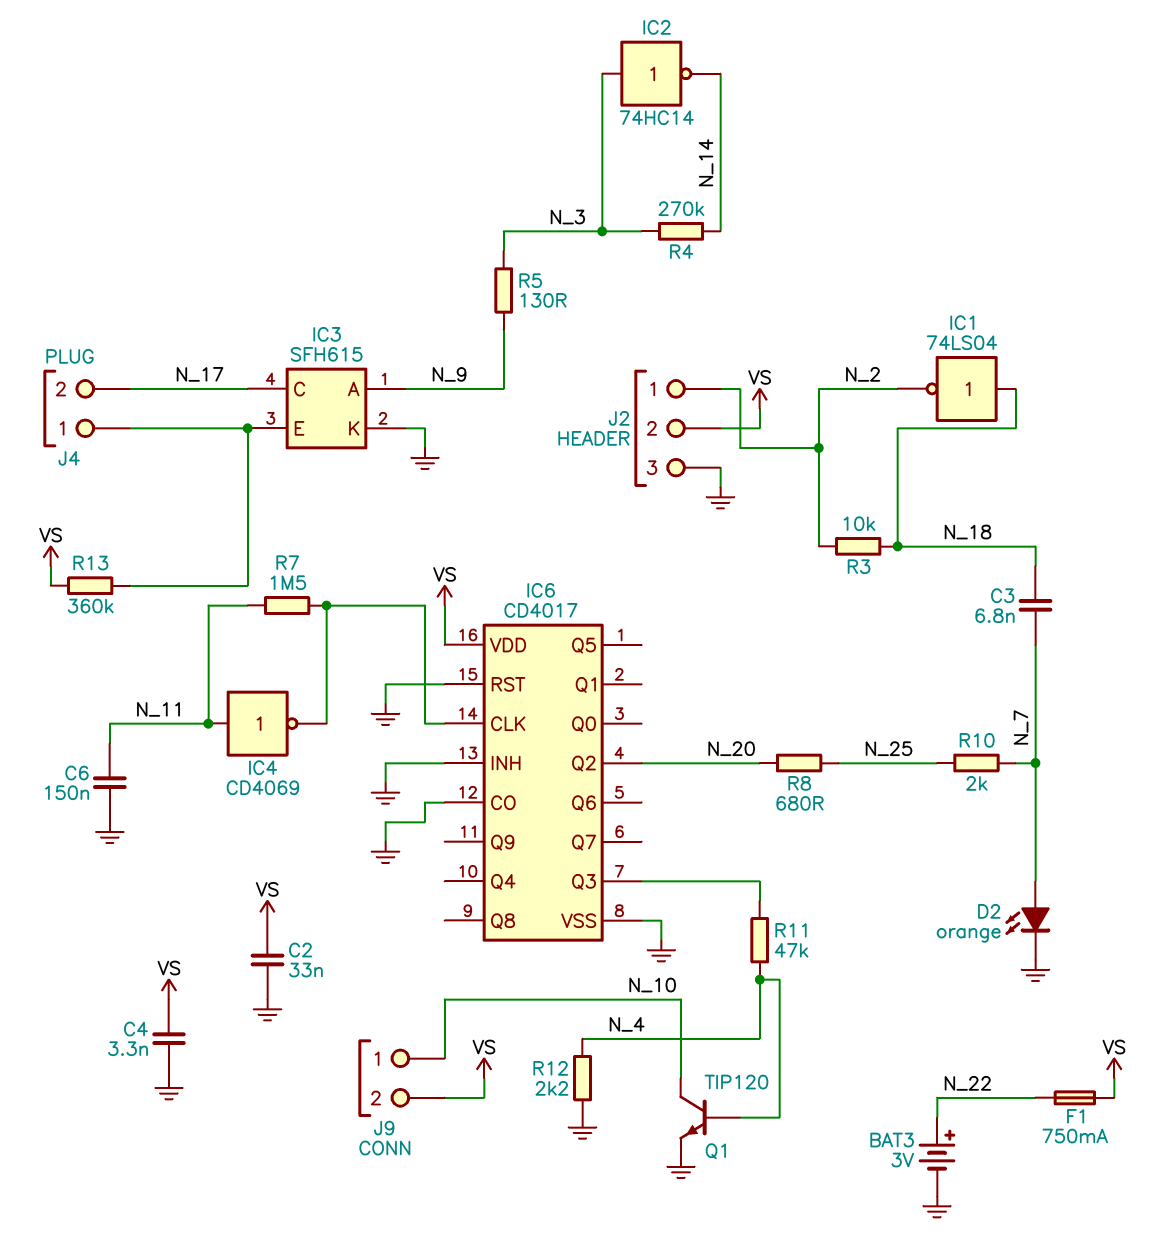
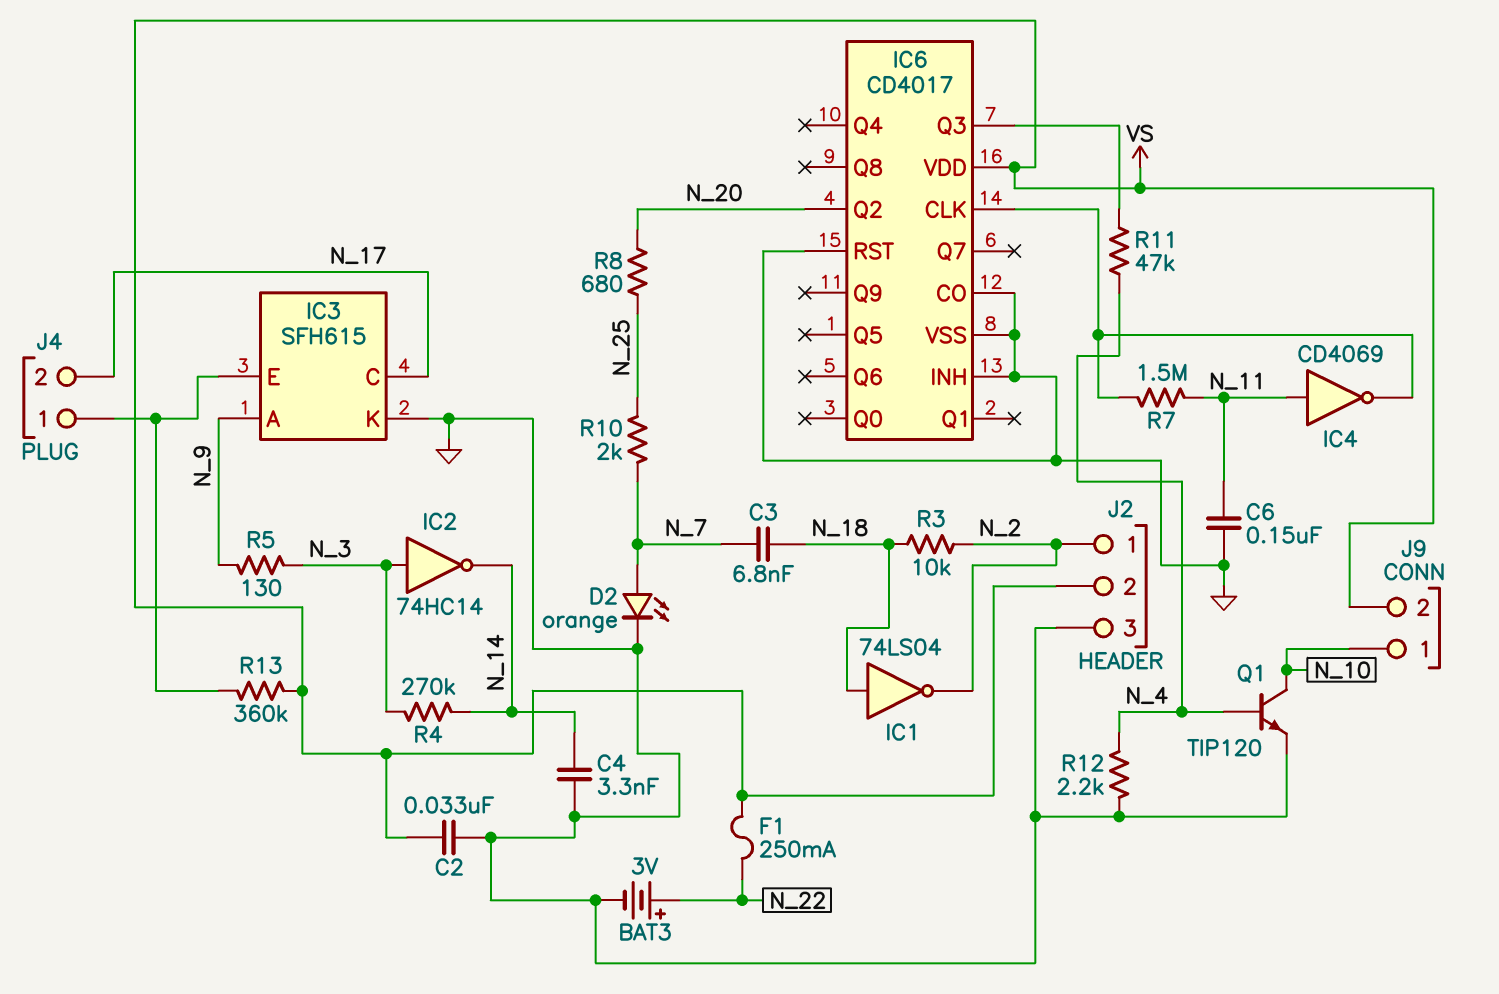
C4: 3.3nF (GND, VS) -> 3.3nF (GND, N_14)
F1: 750mA (N_22, VS) -> 250mA (N_22, VS)

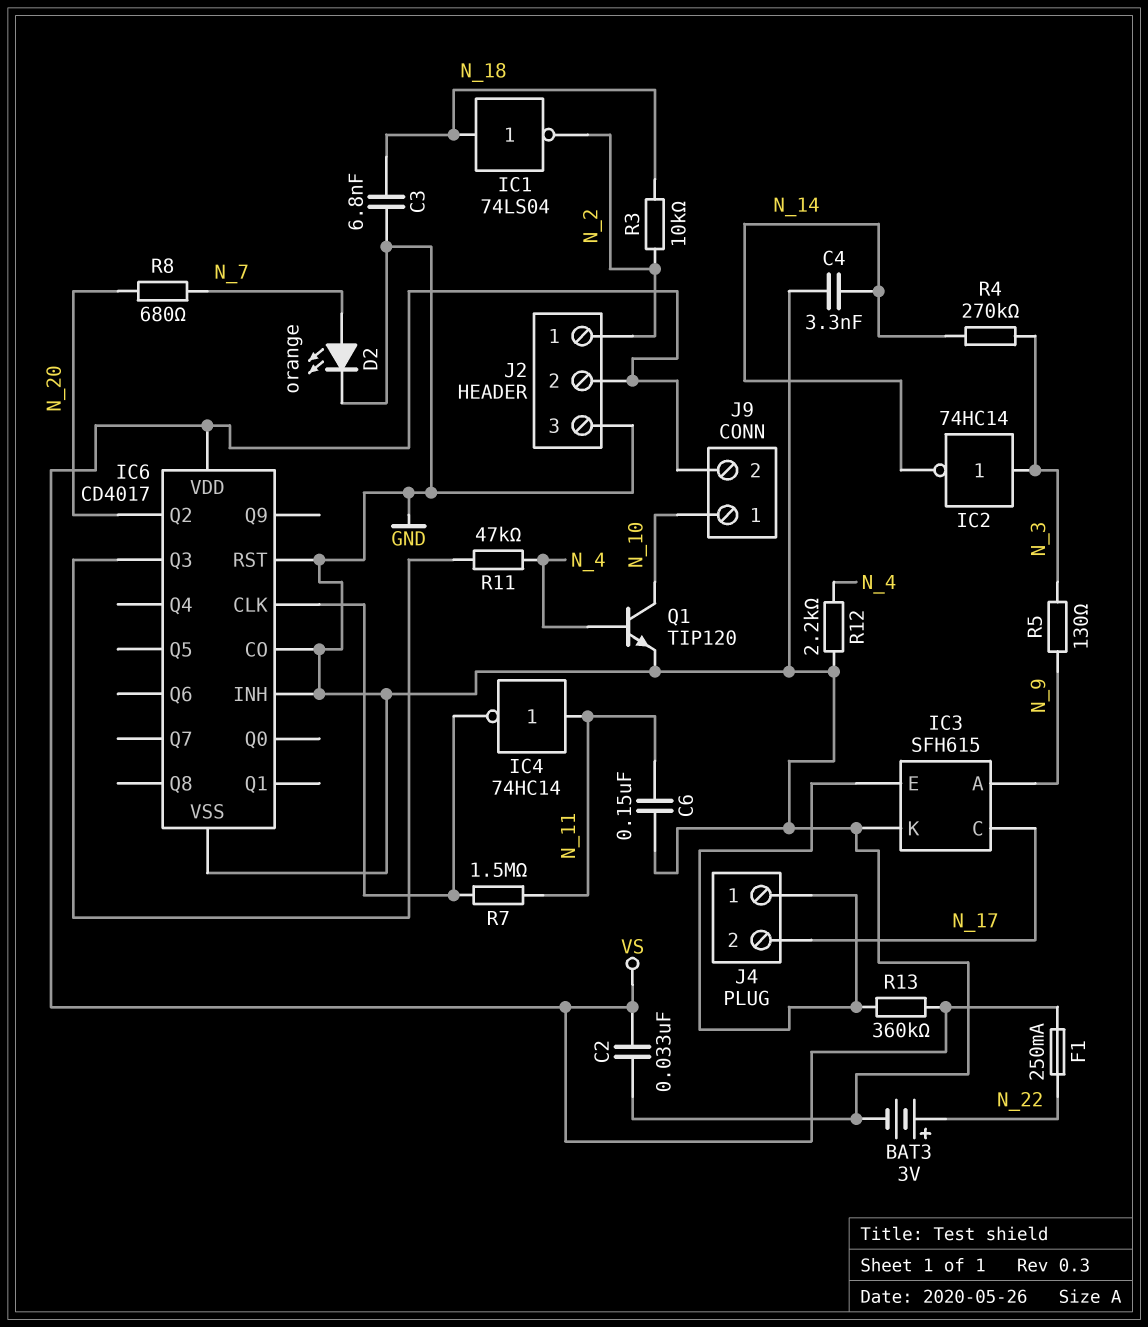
C3: 6.8nF (N_7, N_18) -> 6.8nF (GND, N_18)
IC4: NOT CD4069 (in N_11, out IC6/CLK) -> NOT 74HC14 (in N_11, out IC6/CLK)
R8: 680 (N_20, N_25) -> 680 (N_7, N_20)
R10: 2k (N_7, N_25) -> none

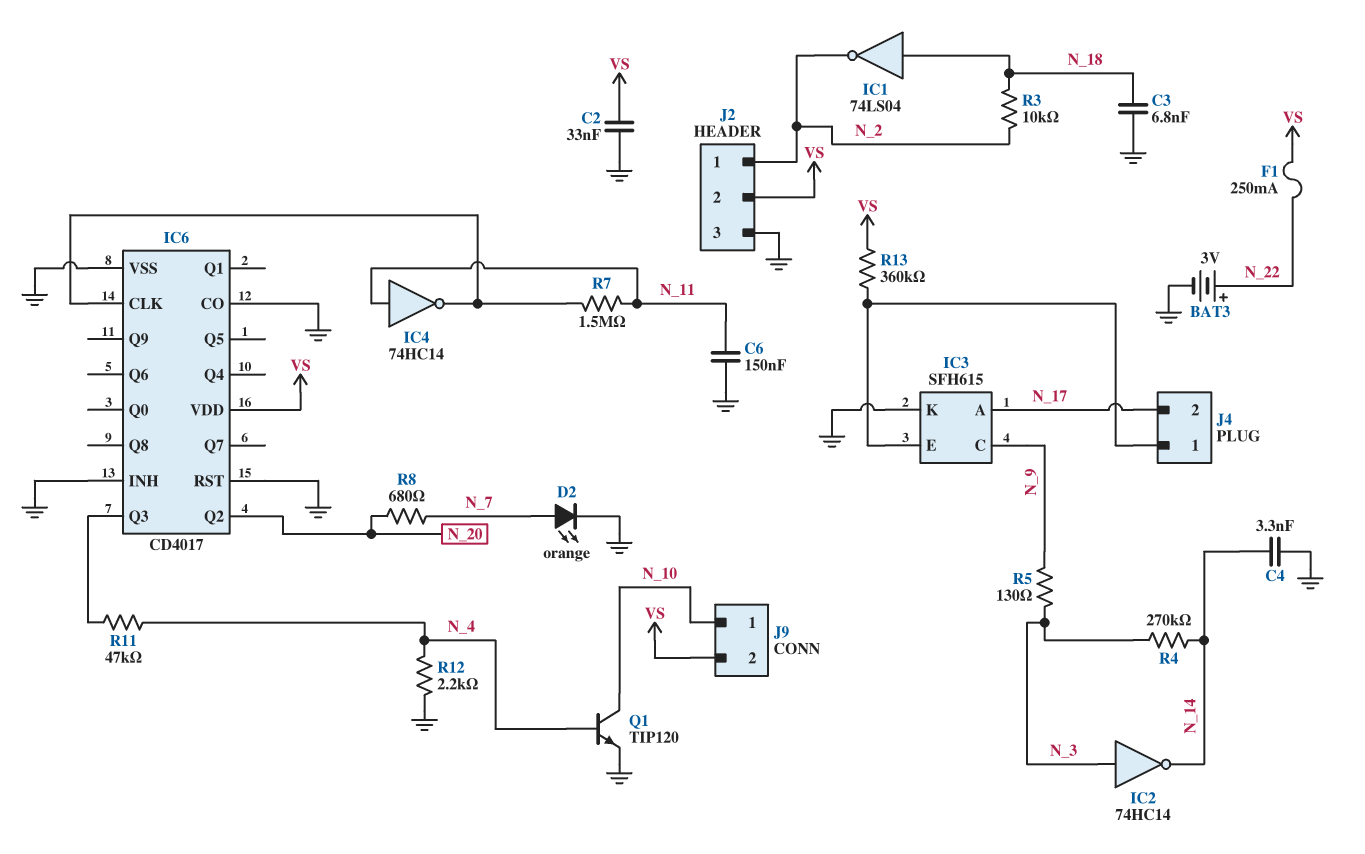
IC3 pin A: N_9 -> N_17
IC3 pin C: N_17 -> N_9

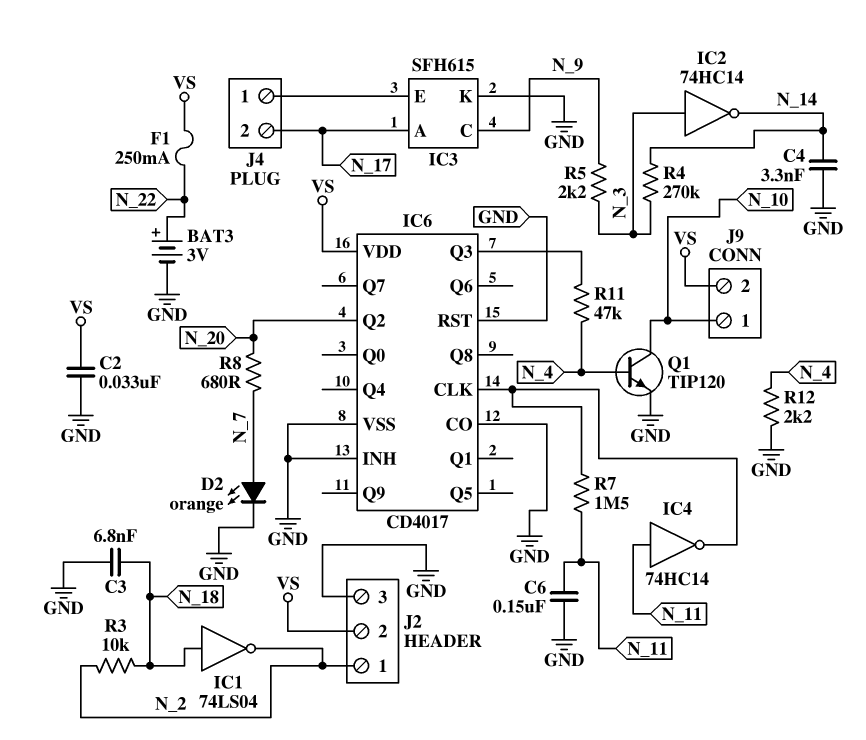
R5: 130 (N_3, N_9) -> 2.2k (N_3, N_9)
R13: 360k (IC3/E, VS) -> none

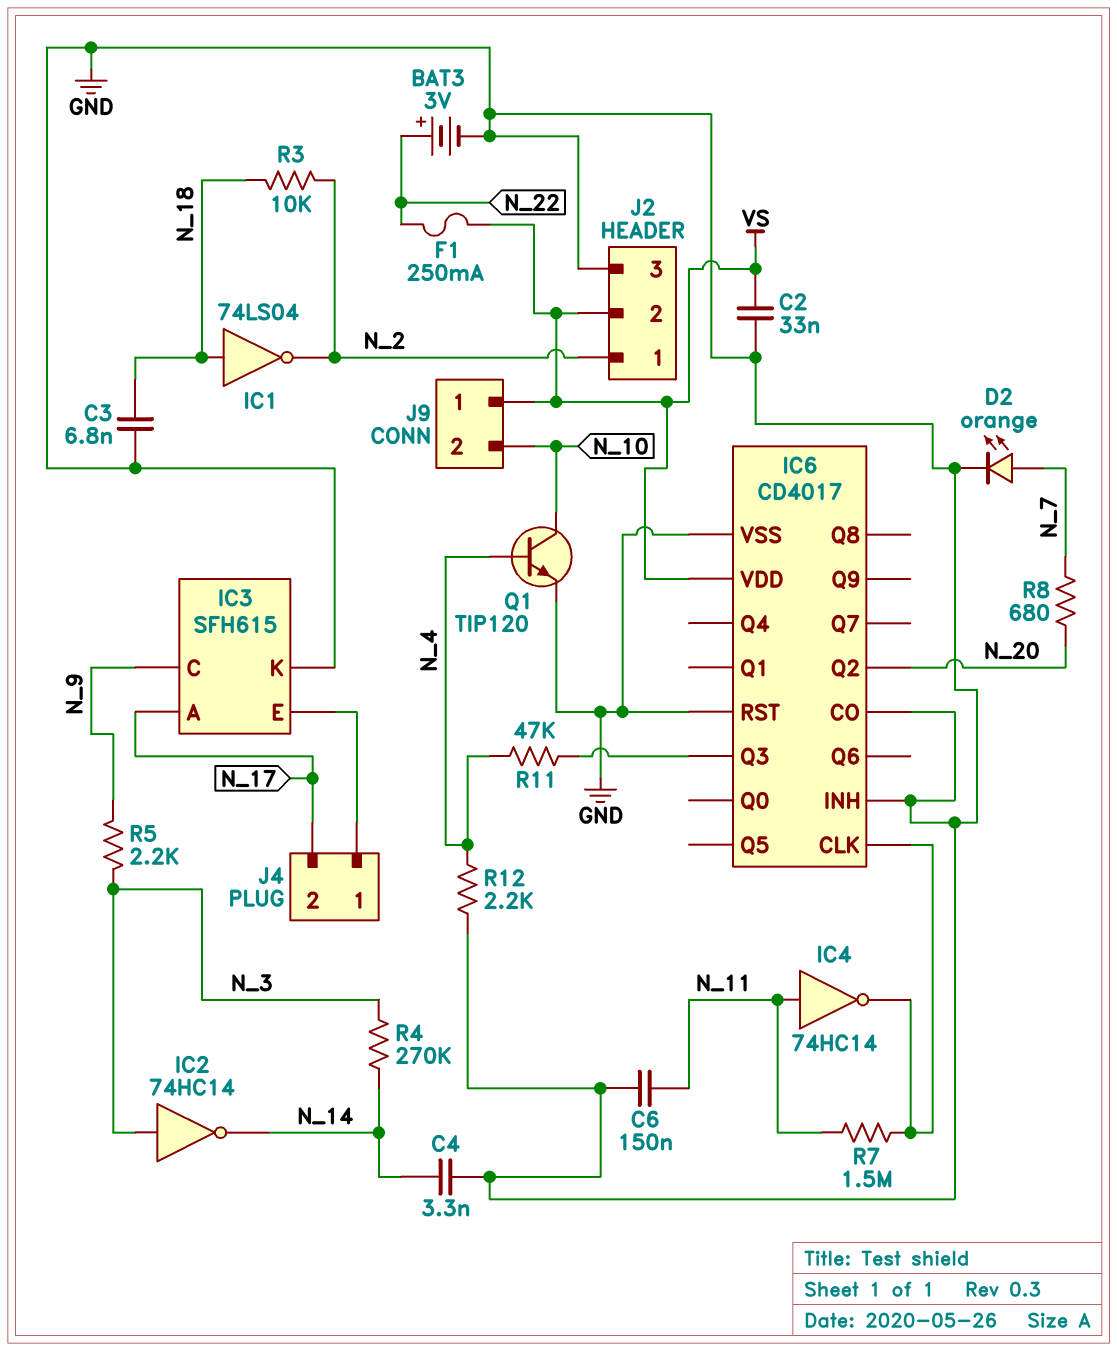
J9 pin 1: N_10 -> VS
J9 pin 2: VS -> N_10

